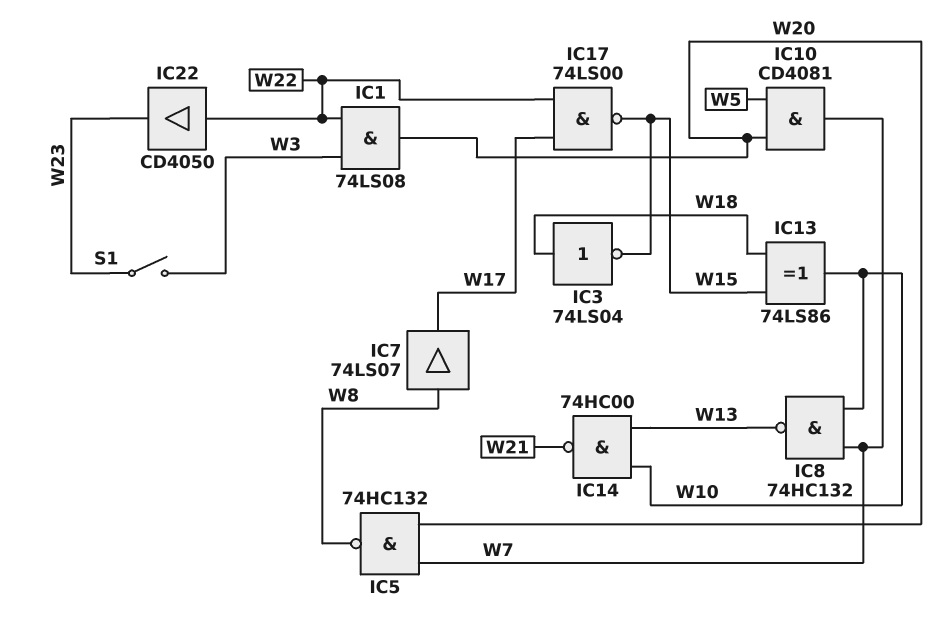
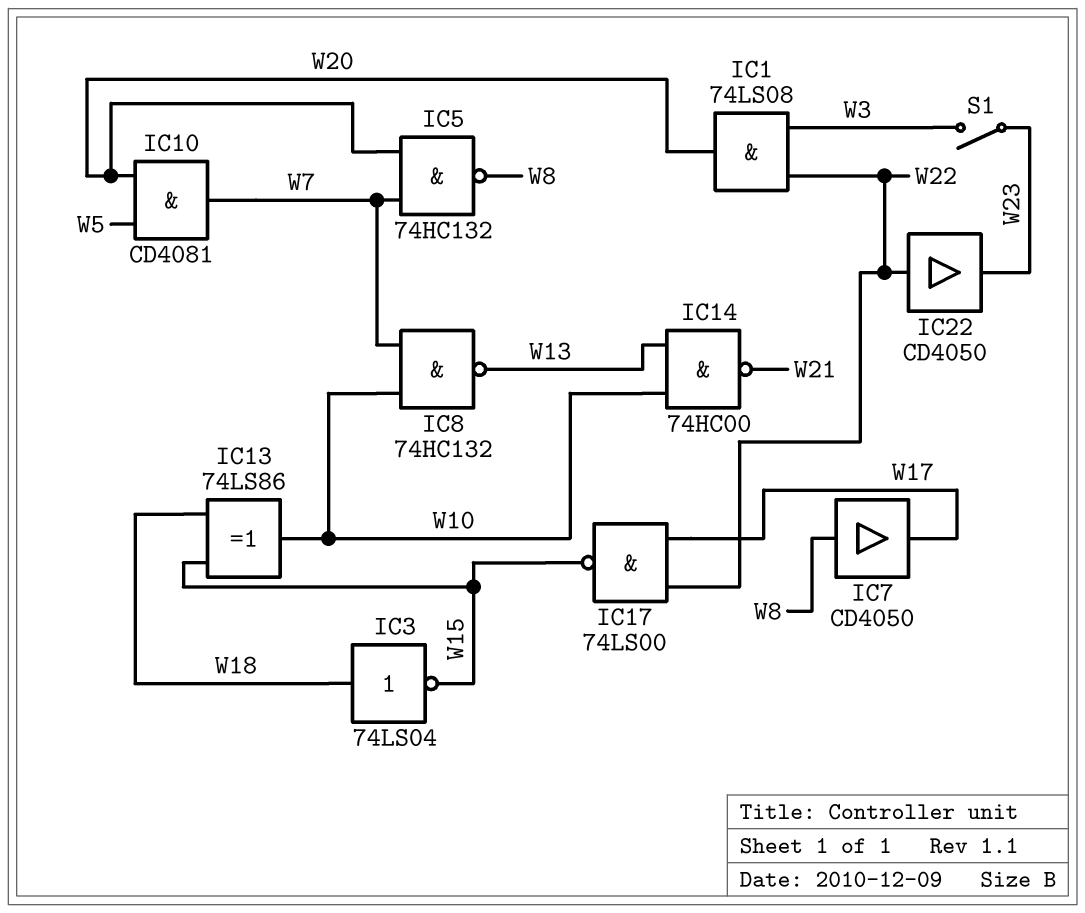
IC7: buffer 74LS07 (in W8, out W17) -> buffer CD4050 (in W8, out W17)

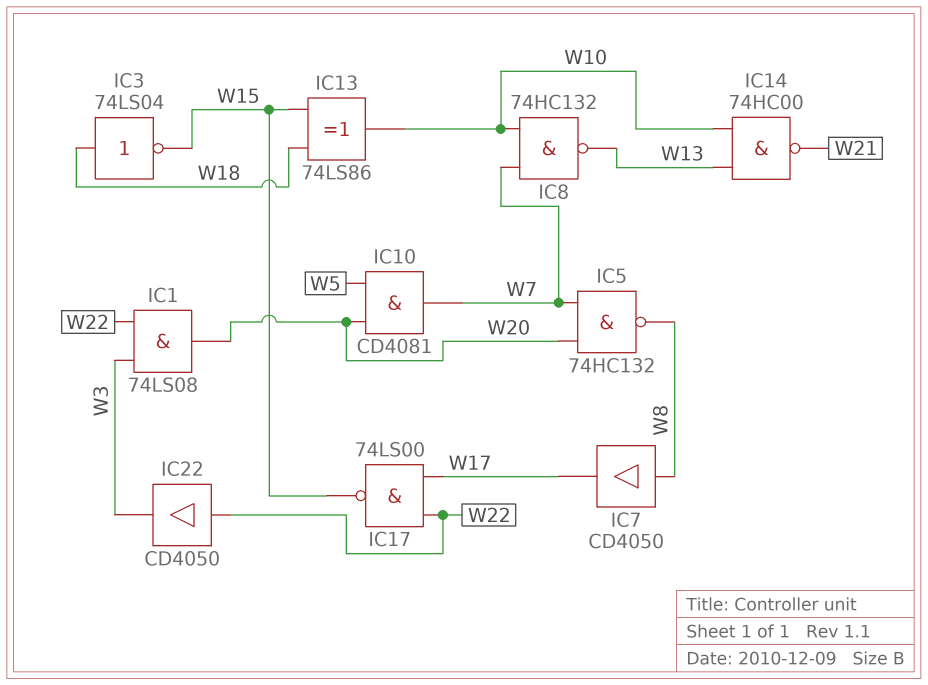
IC22: buffer CD4050 (in W22, out W23) -> buffer CD4050 (in W22, out W3)
S1: switch (W3, W23) -> none

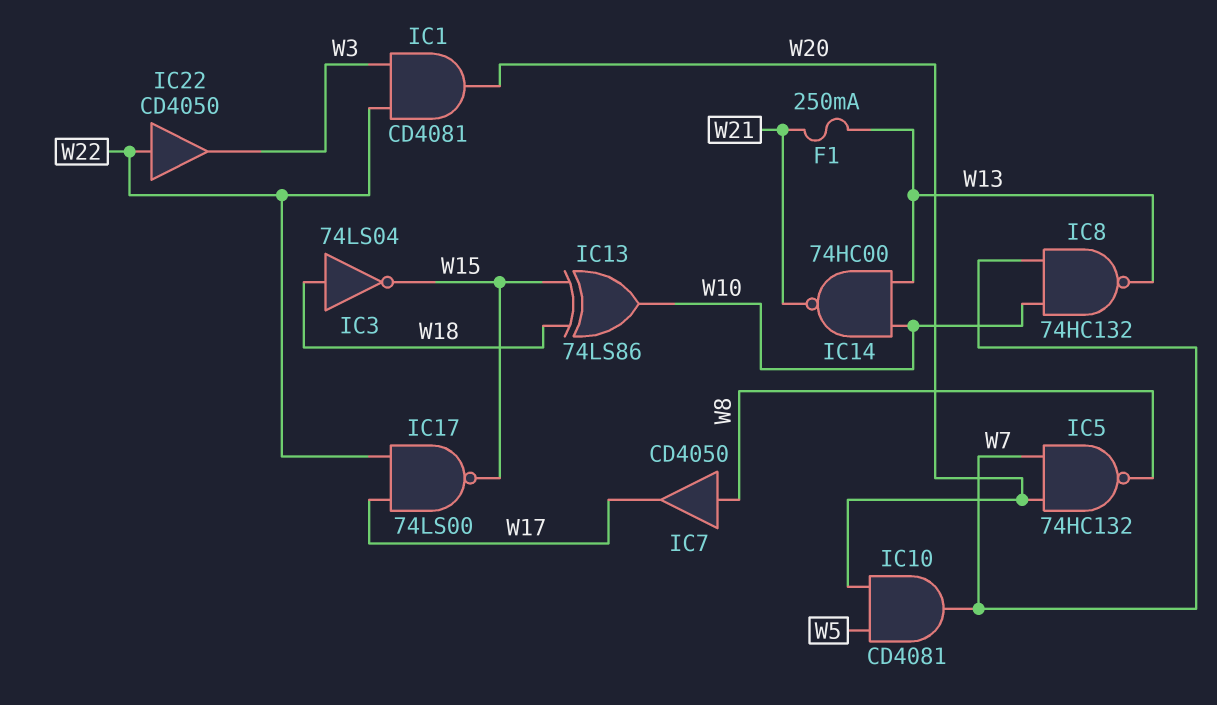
F1: none -> 250mA (W13, W21)
IC1: AND 74LS08 (in W3, in W22, out W20) -> AND CD4081 (in W3, in W22, out W20)

